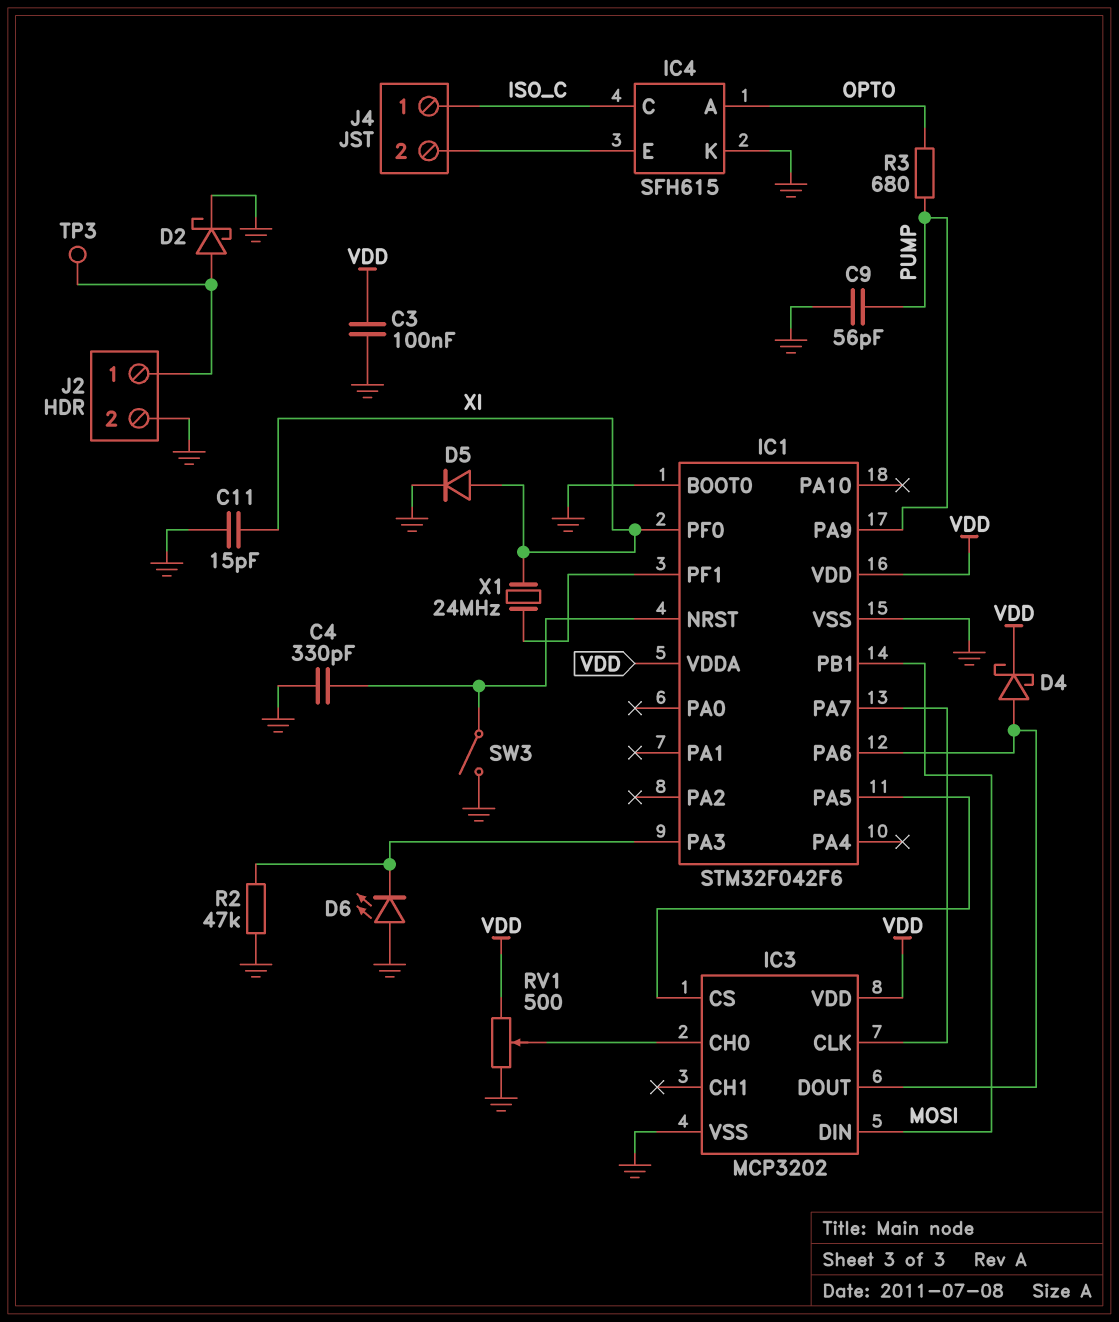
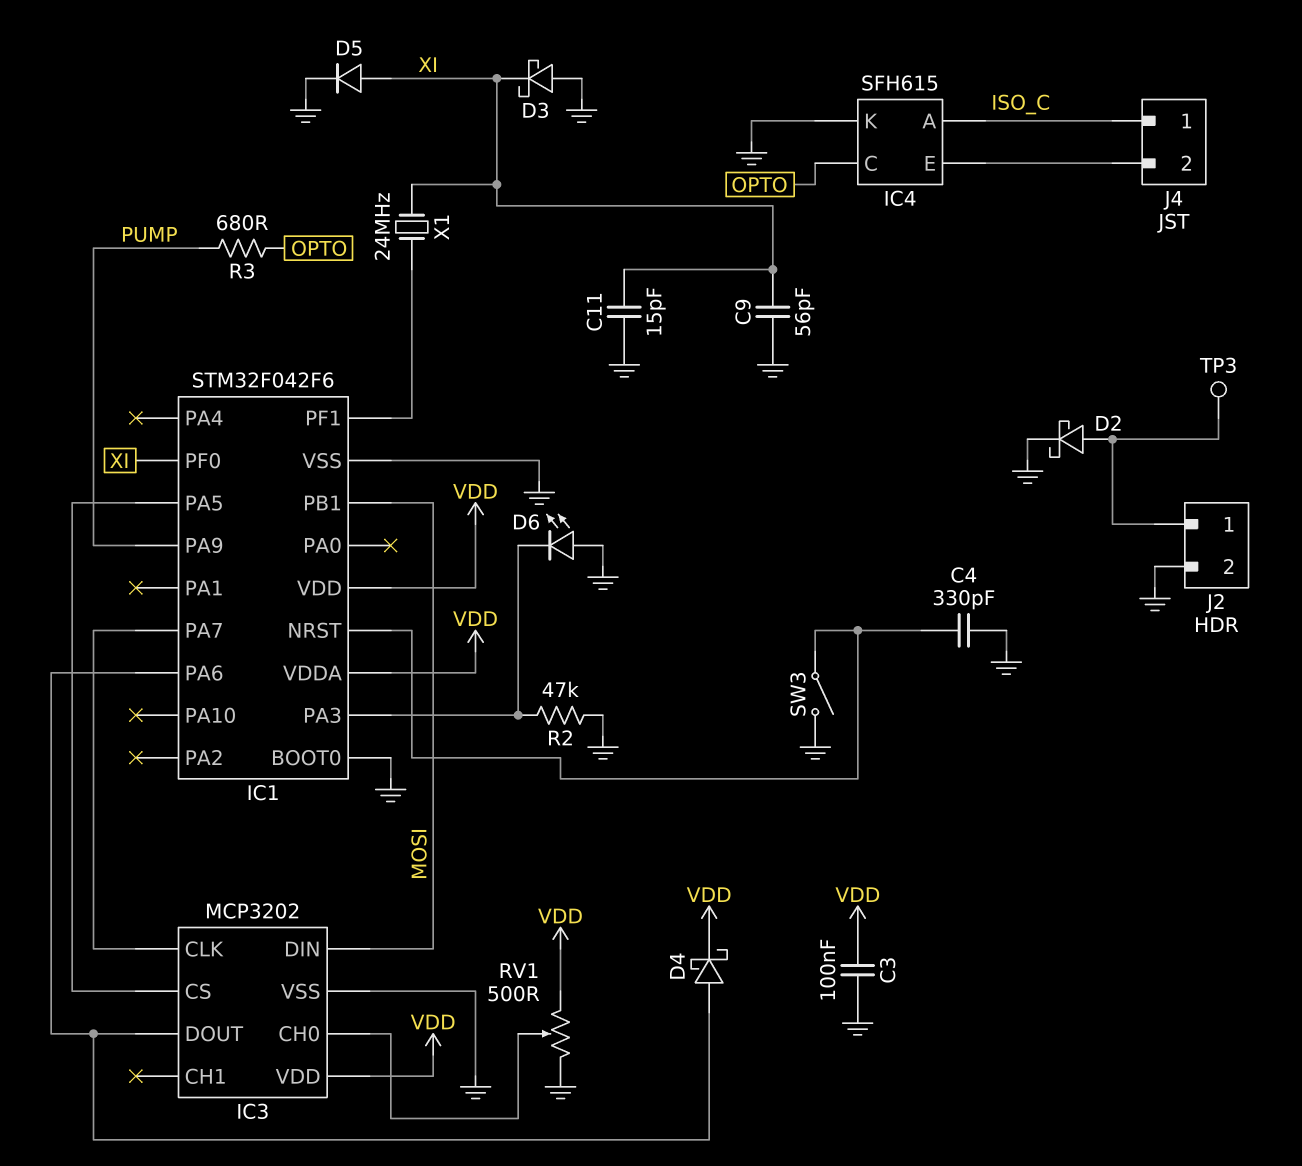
C9: 56pF (GND, PUMP) -> 56pF (GND, XI)
D3: none -> schottky (A GND, K XI)
IC4 pin A: OPTO -> ISO_C
IC4 pin C: ISO_C -> OPTO

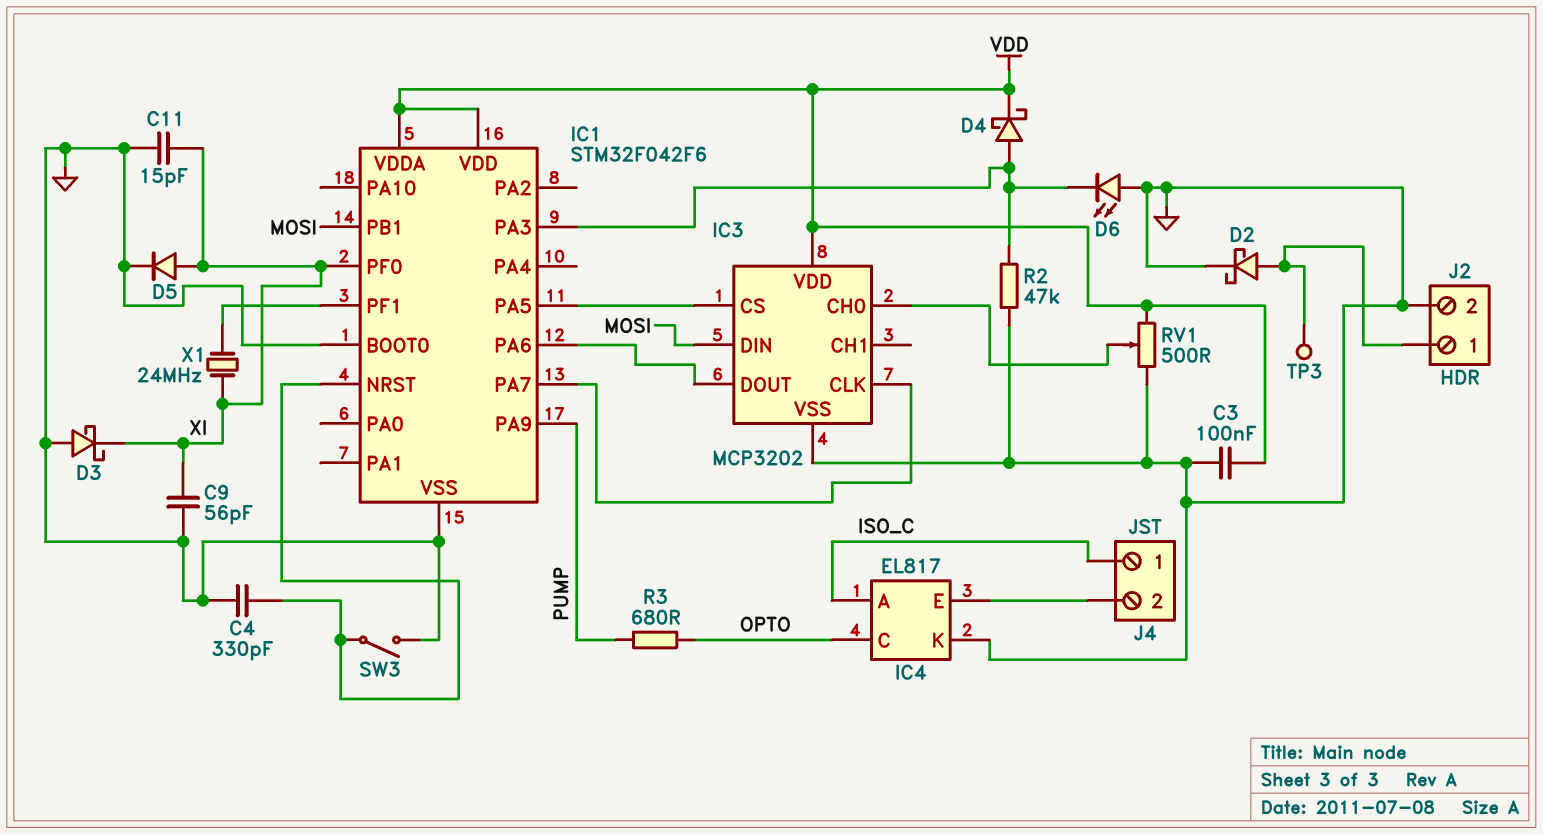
D4: schottky (A IC1/PA6, K VDD) -> schottky (A IC1/PA3, K VDD)
IC4: SFH615 -> EL817

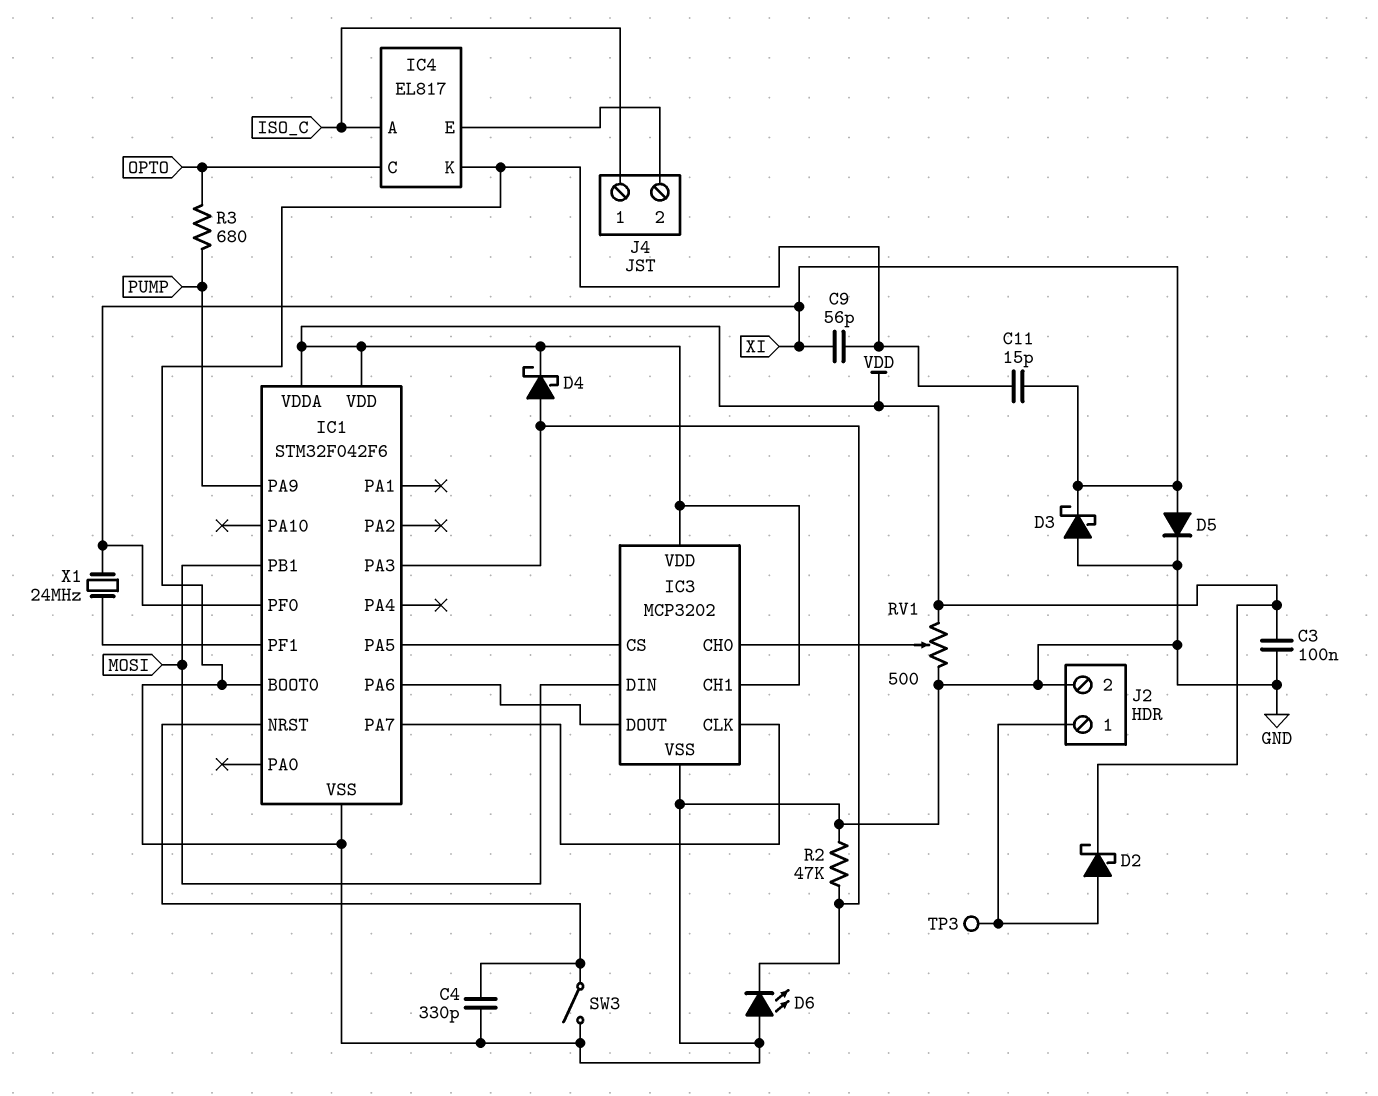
D2: schottky (A J2/1, K GND) -> schottky (A J2/1, K VDD)
IC3 pin CH1: none -> VDD

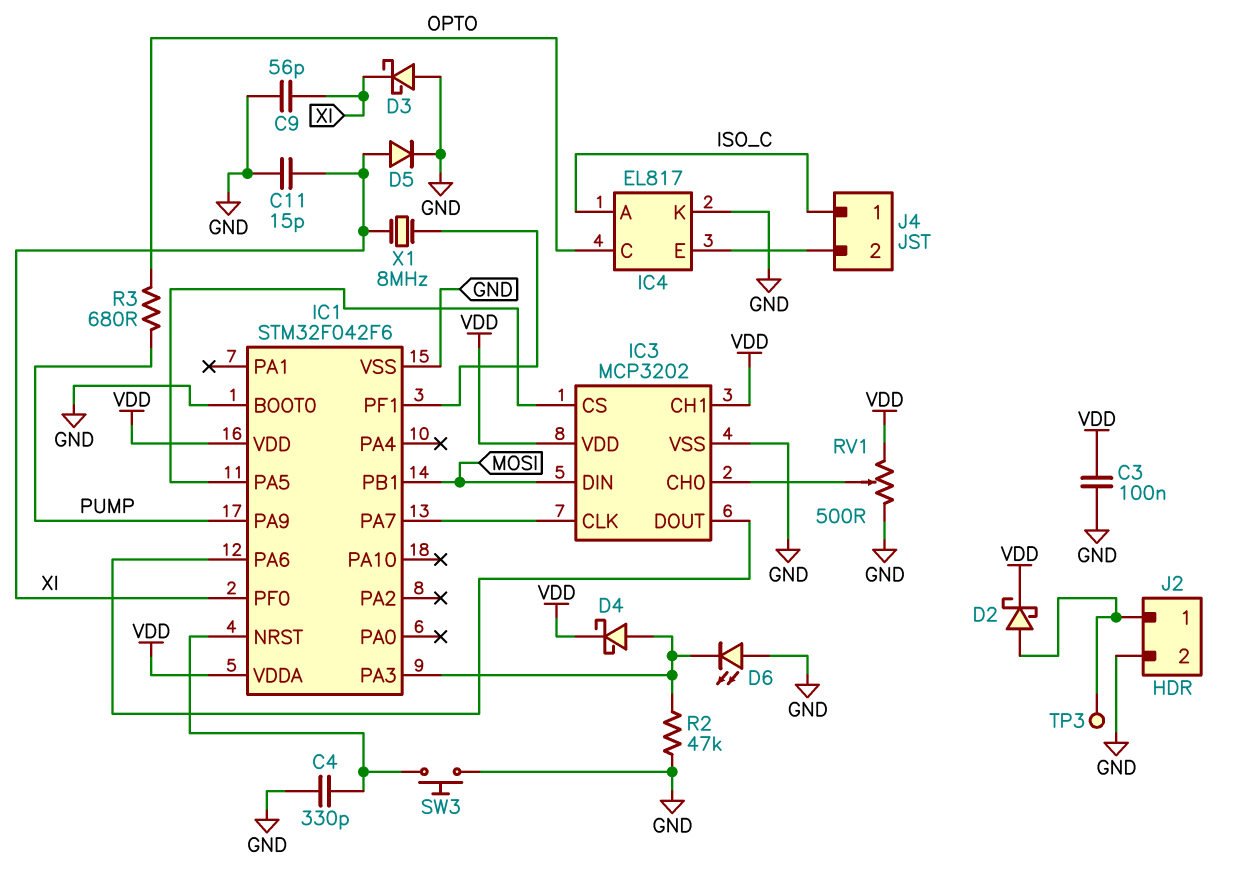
SW3: switch (GND, IC1/NRST) -> button (GND, IC1/NRST)
X1: 24MHz (IC1/PF1, XI) -> 8MHz (IC1/PF1, XI)

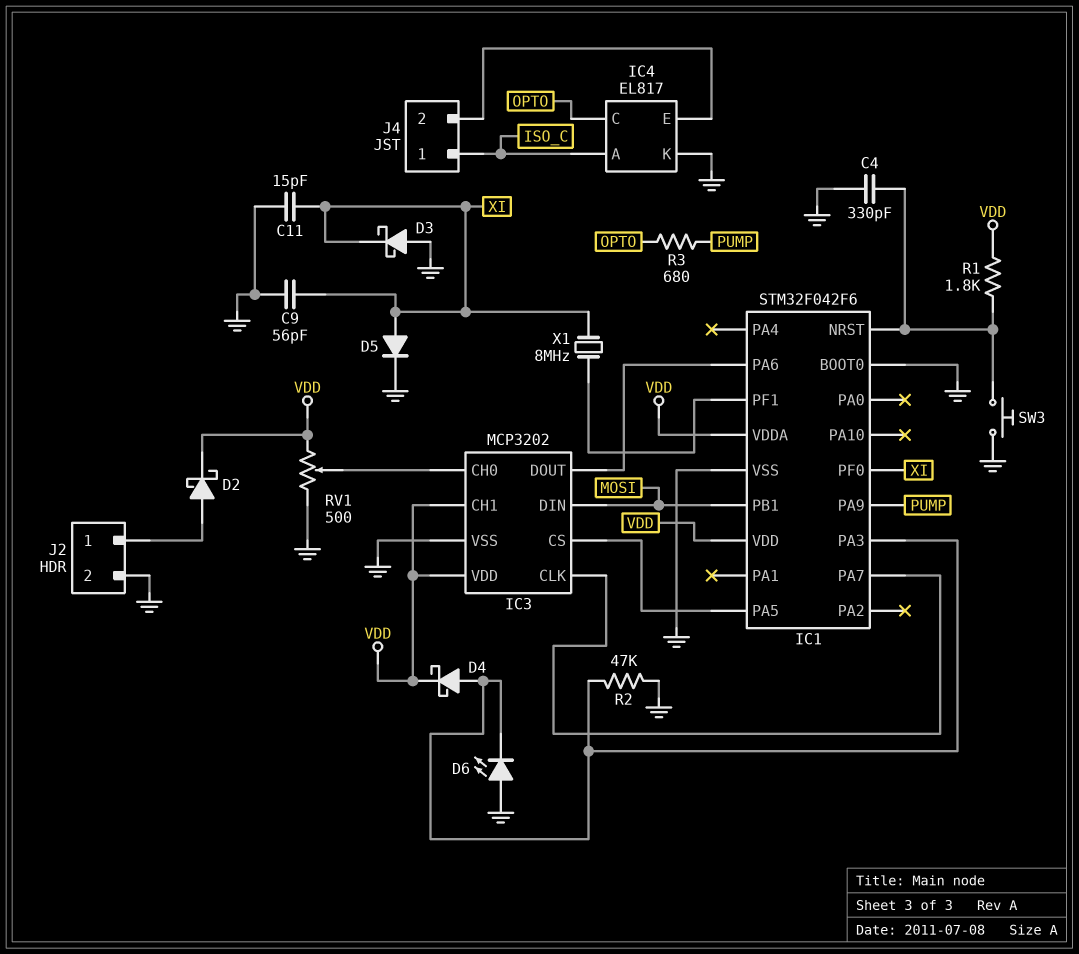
C3: 100nF (GND, VDD) -> none
R1: none -> 1.8k (IC1/NRST, VDD)
TP3: test point (J2/1) -> none

